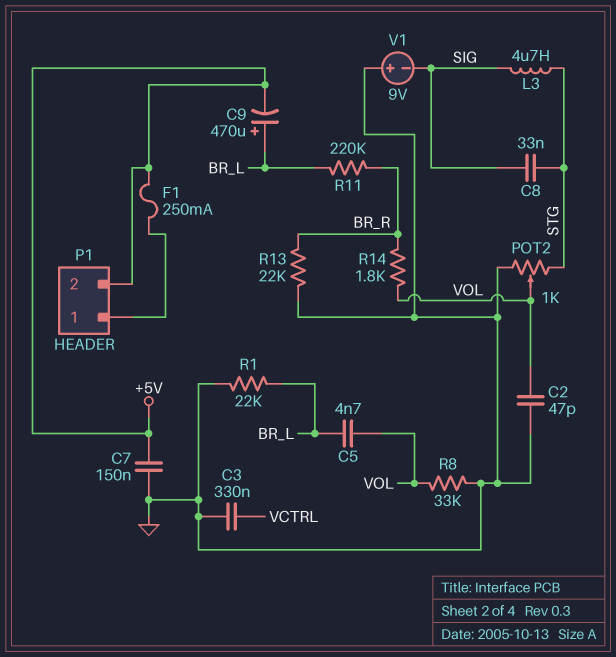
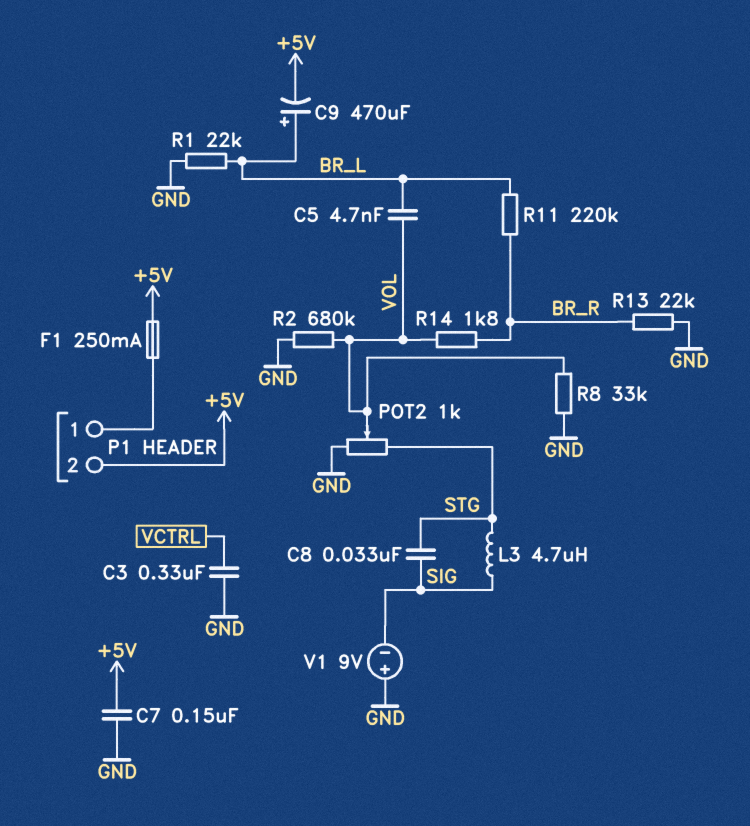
C2: 47pF (GND, VOL) -> none
R2: none -> 680k (GND, VOL)

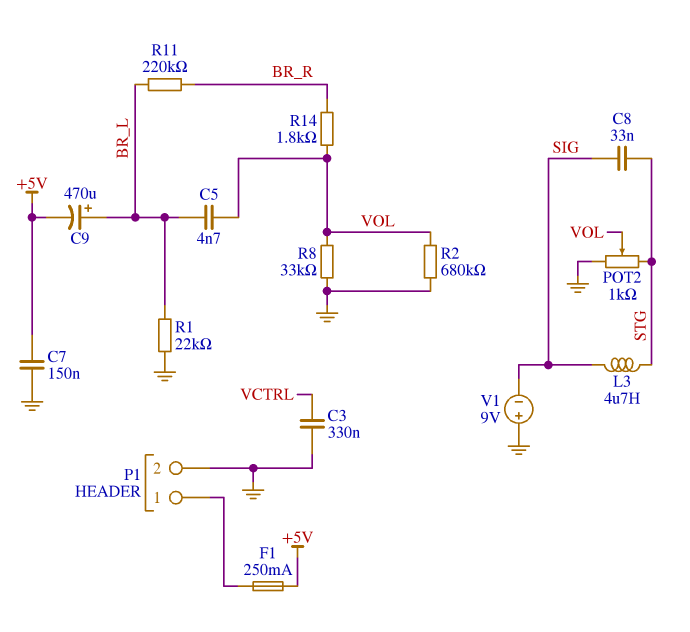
P1 pin 2: +5V -> GND
R13: 22k (BR_R, GND) -> none

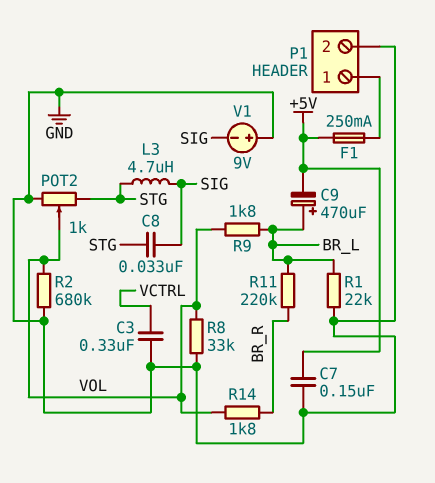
C5: 4.7nF (BR_L, VOL) -> none
R9: none -> 1.8k (BR_L, VOL)

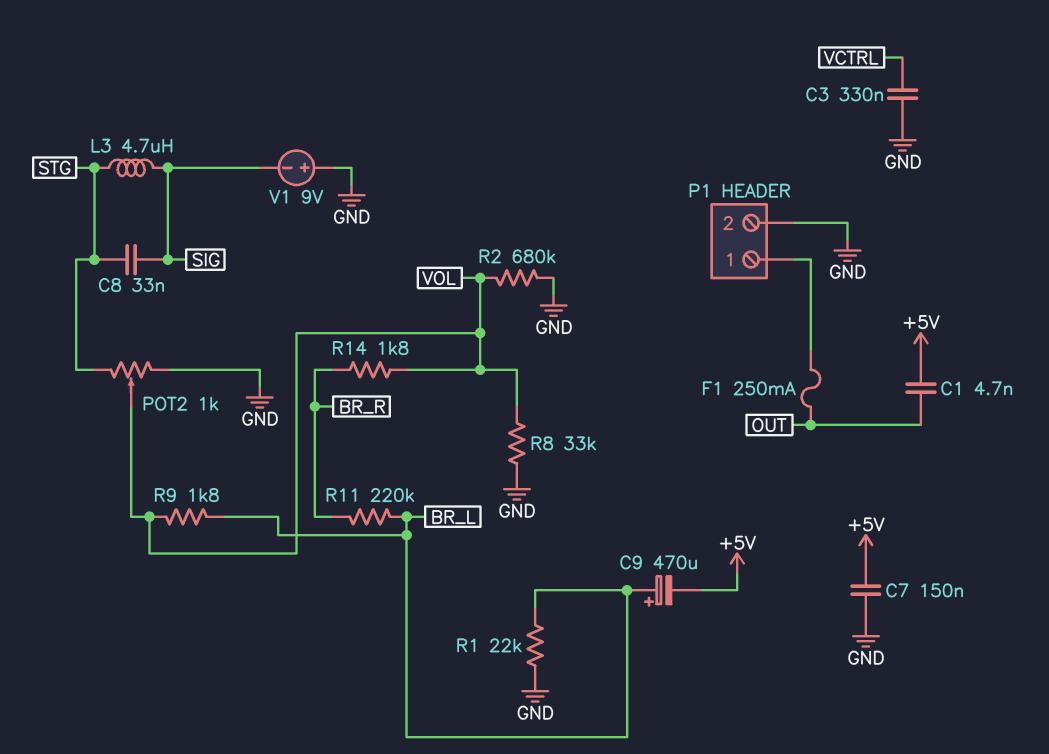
C1: none -> 4.7nF (+5V, OUT)
F1: 250mA (+5V, P1/1) -> 250mA (OUT, P1/1)

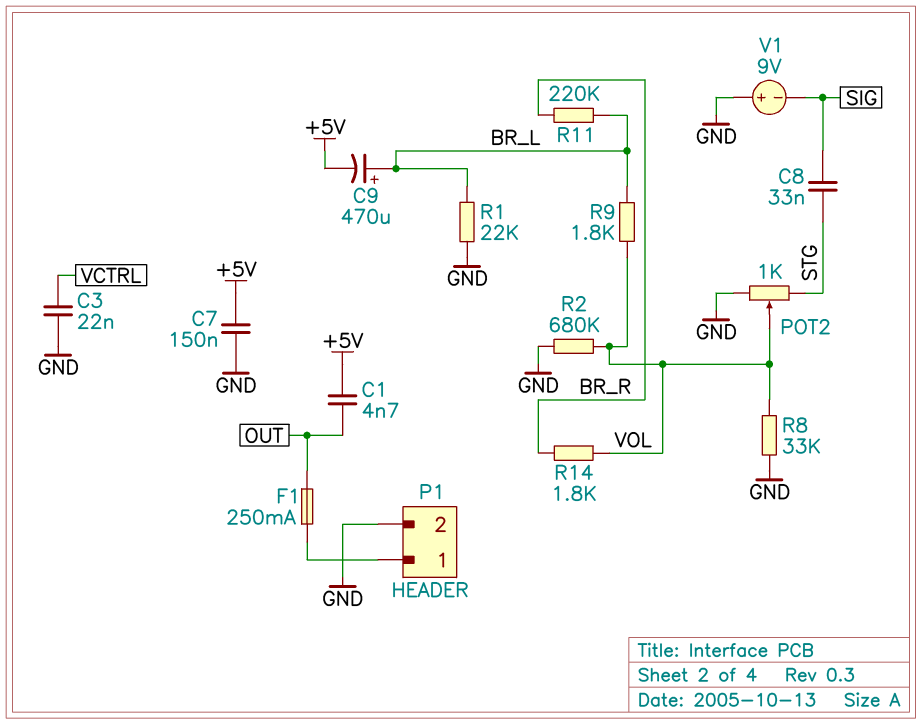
C3: 330nF (GND, VCTRL) -> 22nF (GND, VCTRL)
L3: 4.7uH (SIG, STG) -> none

